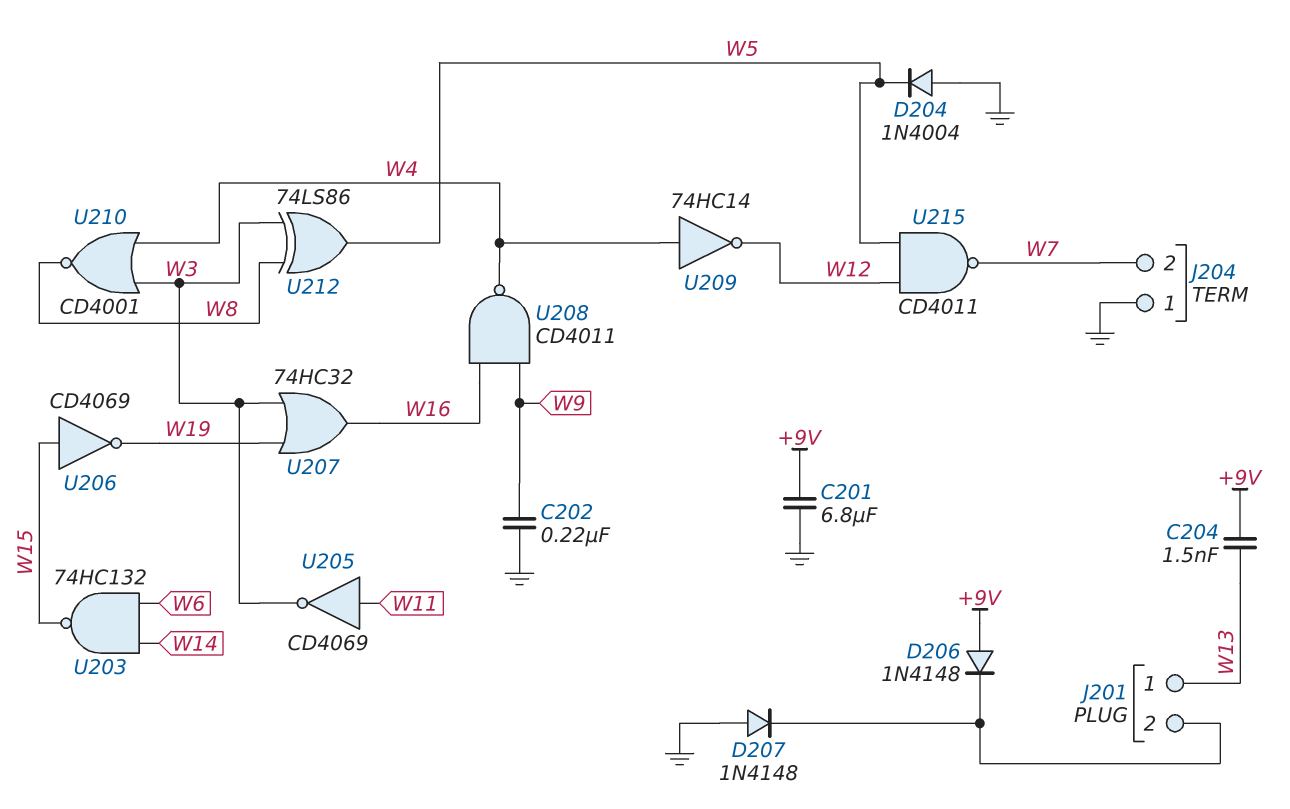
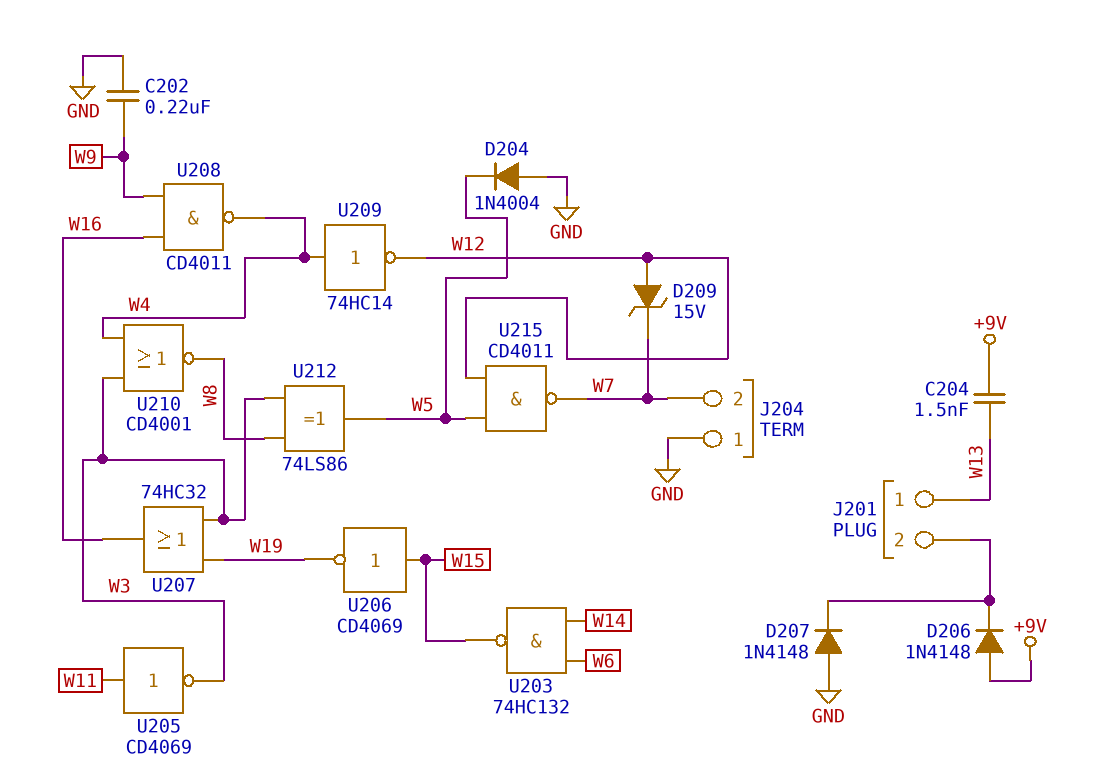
C201: 6.8uF (+9V, GND) -> none
D209: none -> zener 15V (A W12, K W7)

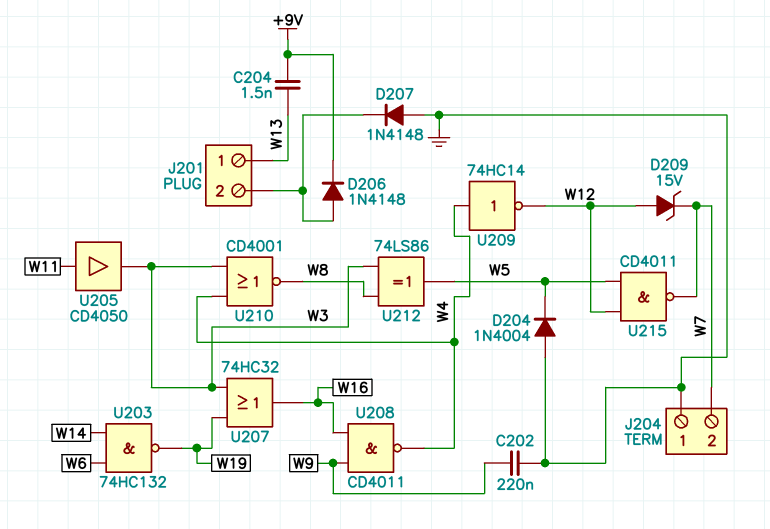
D206: diode 1N4148 (A +9V, K J201/2) -> diode 1N4148 (A J201/2, K +9V)
U203: NAND 74HC132 (in W6, in W14, out W15) -> NAND 74HC132 (in W6, in W14, out W19)
U205: NOT CD4069 (in W11, out W3) -> buffer CD4050 (in W11, out W3)
U206: NOT CD4069 (in W15, out W19) -> none

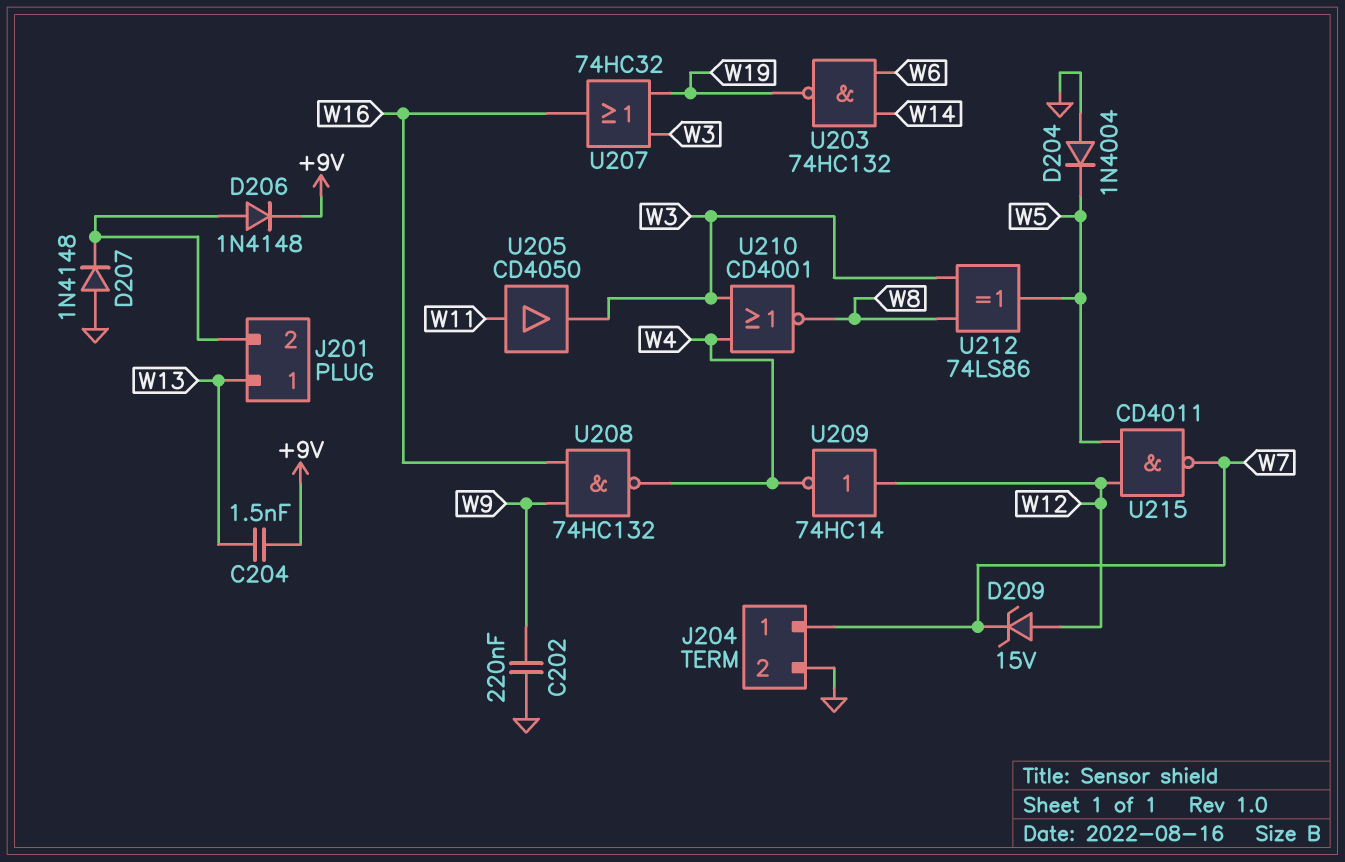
J204 pin 1: GND -> W7
J204 pin 2: W7 -> GND
U208: NAND CD4011 (in W9, in W16, out W4) -> NAND 74HC132 (in W9, in W16, out W4)
U209: NOT 74HC14 (in W4, out W12) -> NOT 74HC14 (in W12, out W4)

